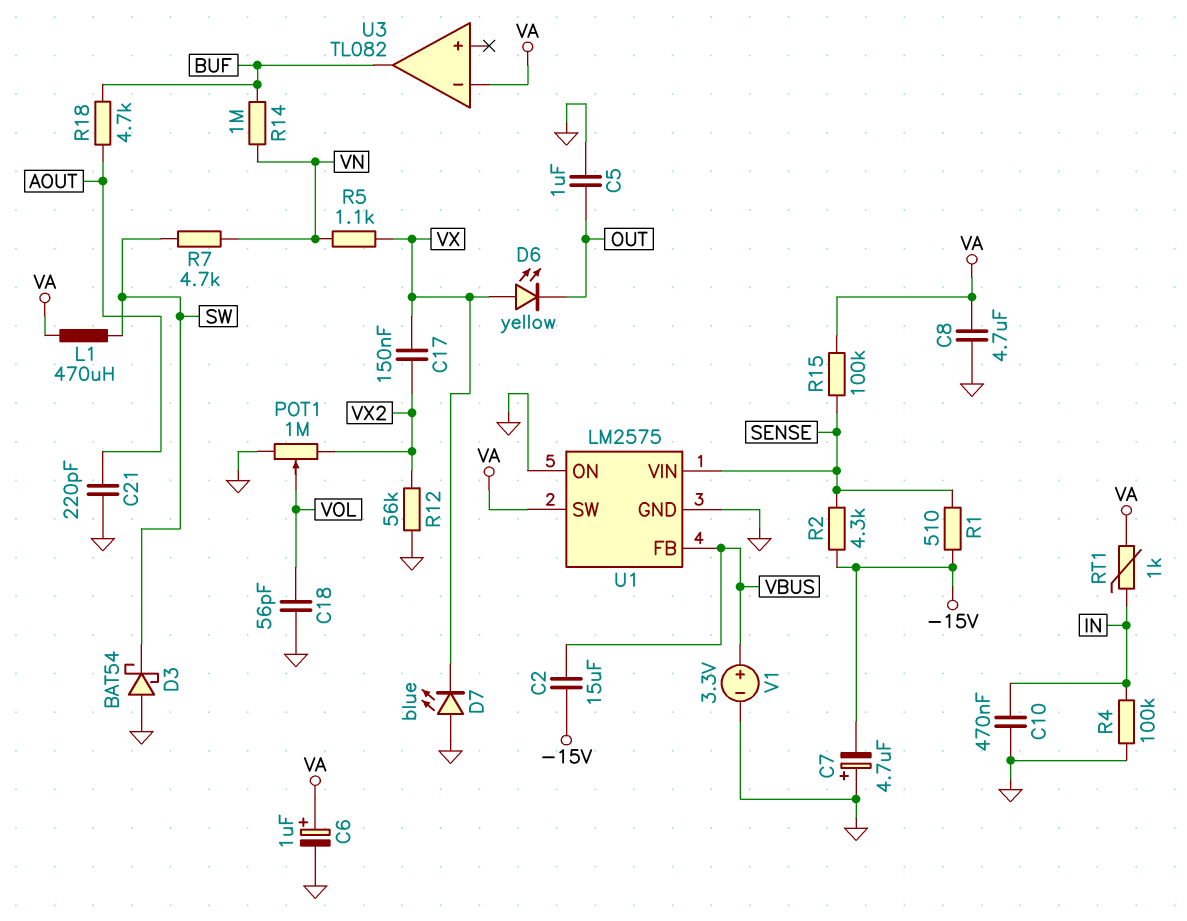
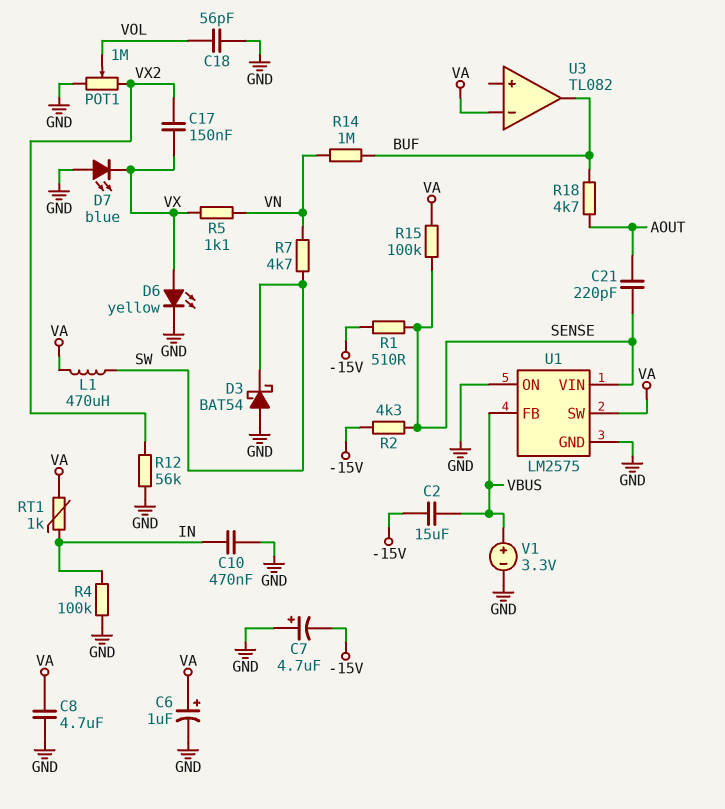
C5: 1uF (GND, OUT) -> none
C21: 220pF (AOUT, GND) -> 220pF (AOUT, SENSE)
D6: LED yellow (A VX, K OUT) -> LED yellow (A VX, K GND)

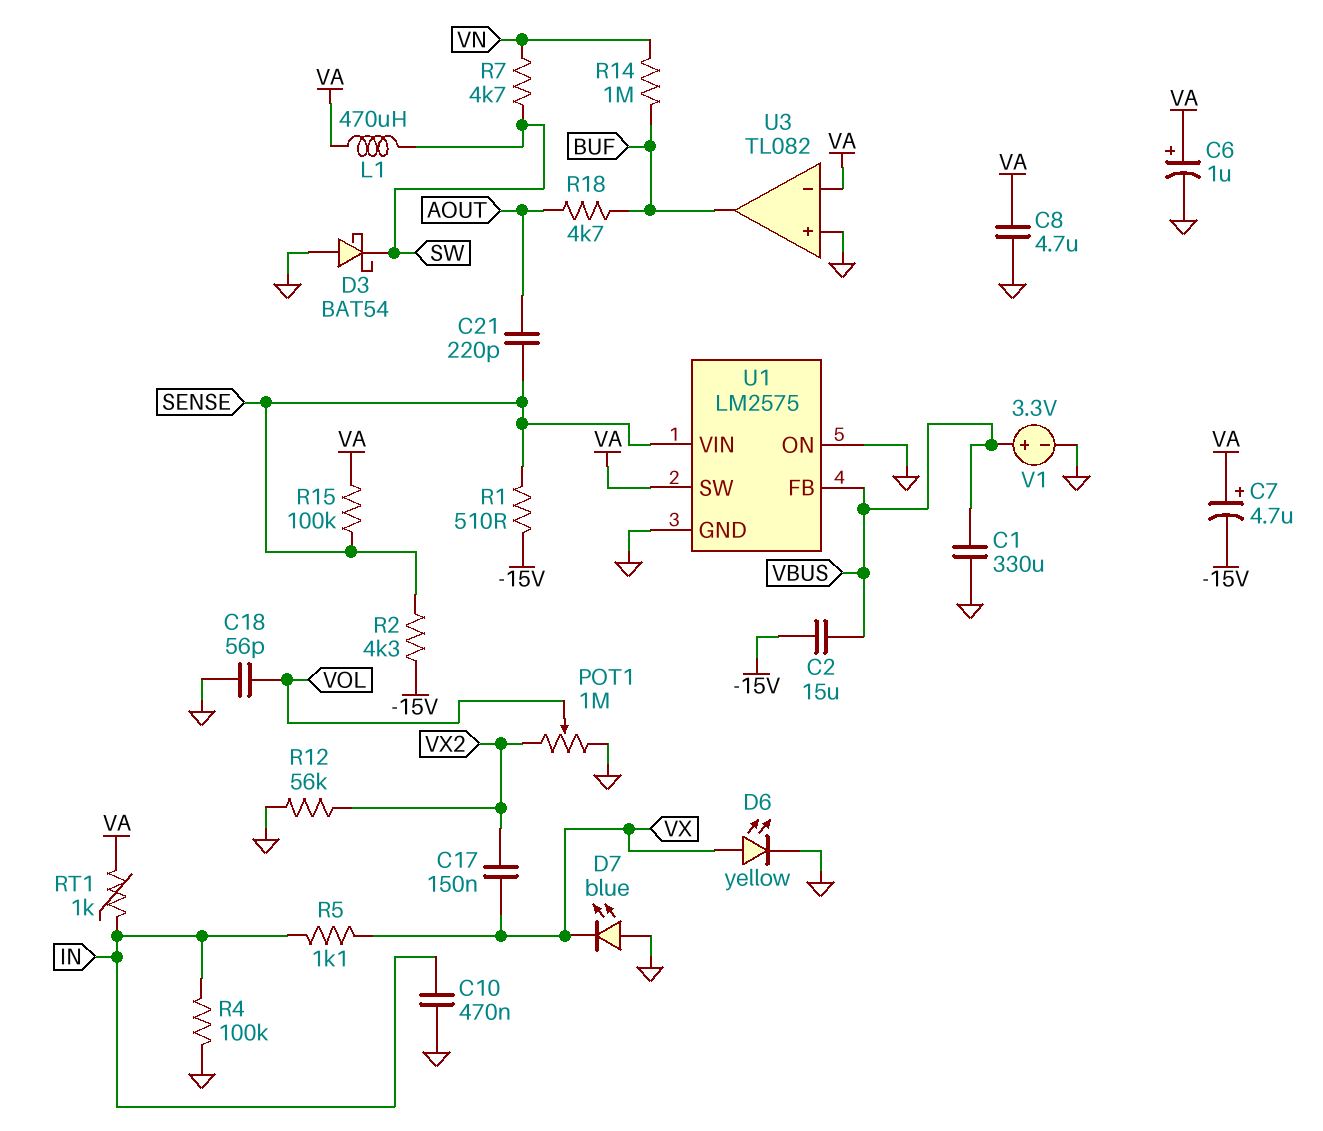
C1: none -> 330uF (GND, VBUS)
C7: 4.7uF (plus GND, minus -15V) -> 4.7uF (plus VA, minus -15V)
R5: 1.1k (VN, VX) -> 1.1k (IN, VX)
U3 pin in+: none -> GND

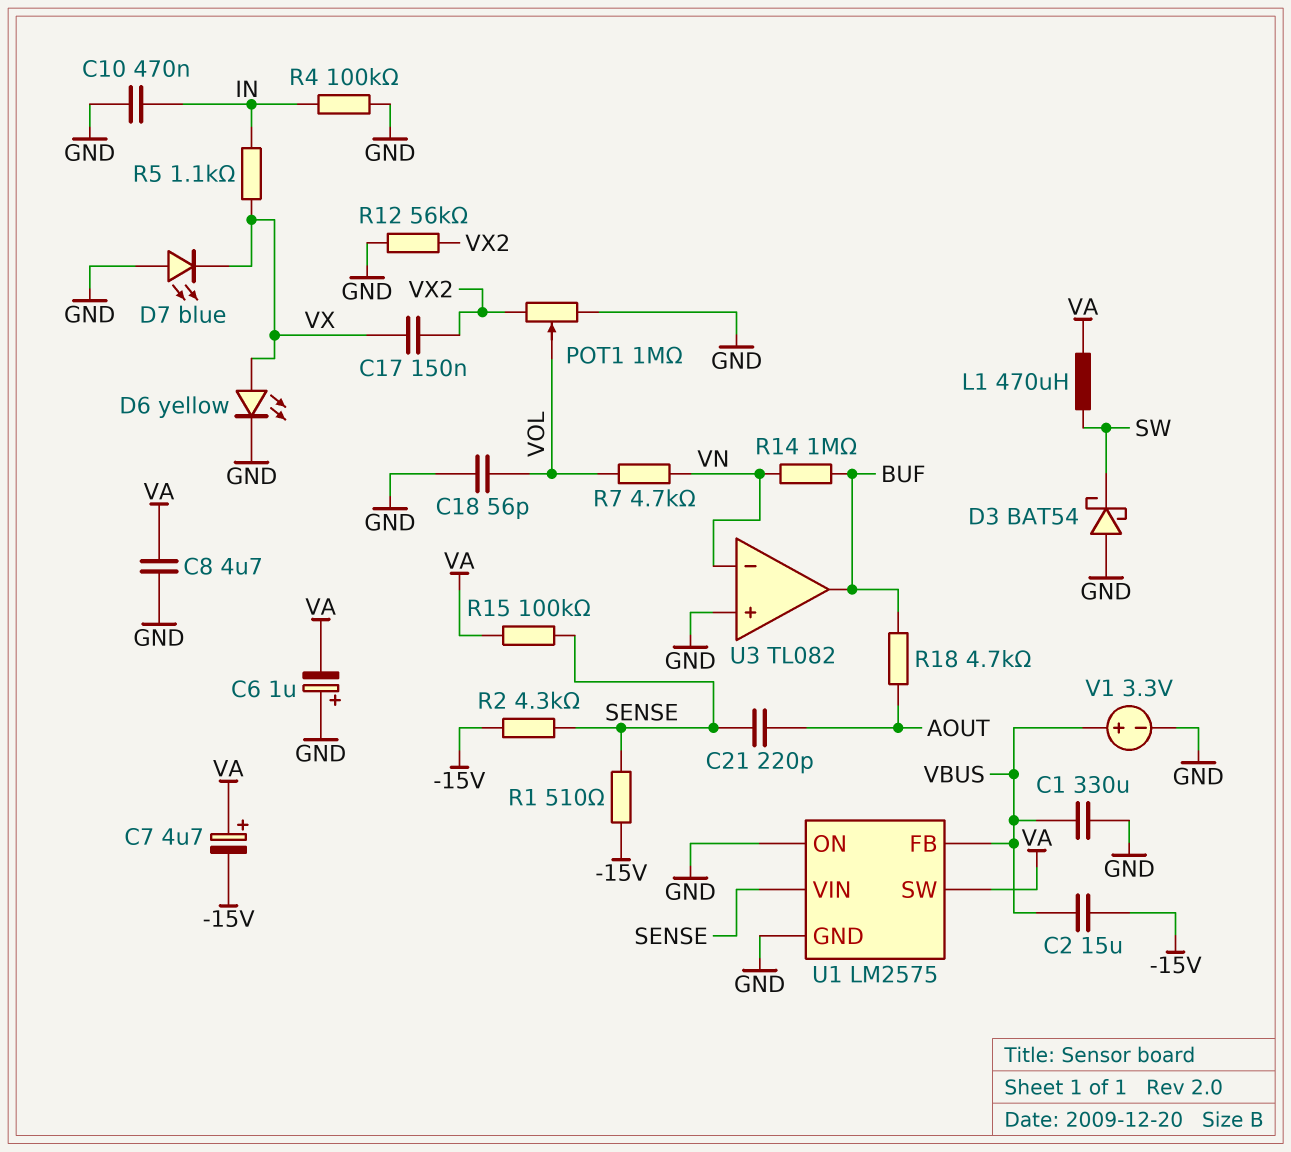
C6: 1uF (plus VA, minus GND) -> 1uF (plus GND, minus VA)
R7: 4.7k (SW, VN) -> 4.7k (VN, VOL)
RT1: 1k (IN, VA) -> none
U3 pin in-: VA -> VN

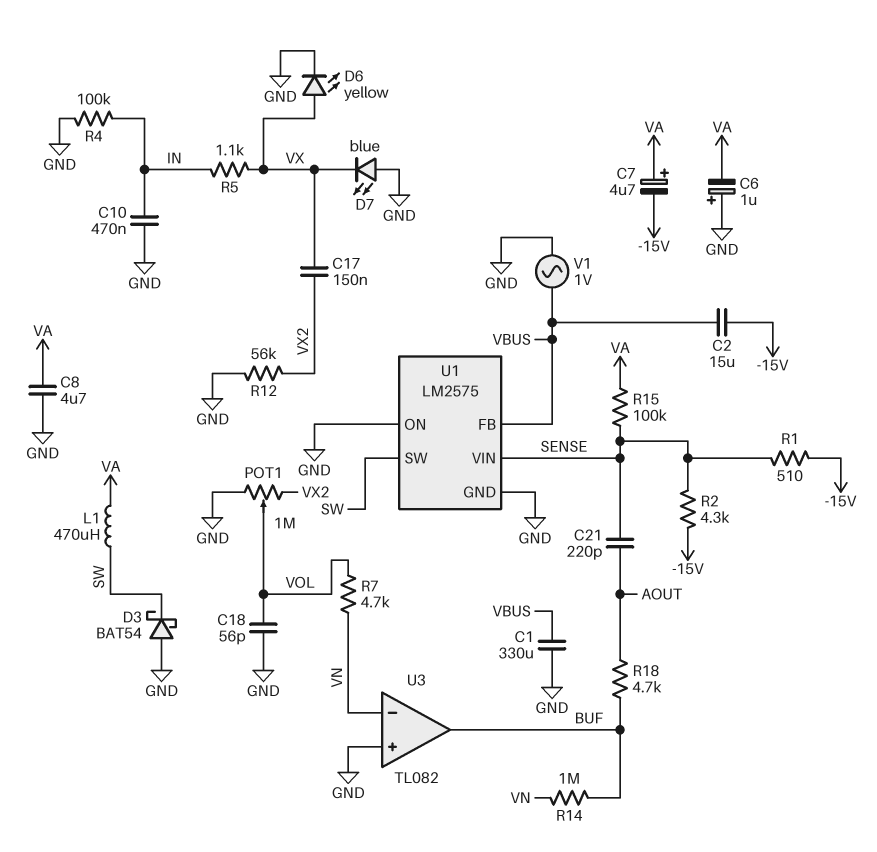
U1 pin SW: VA -> SW
V1: 3.3V (plus VBUS, minus GND) -> AC 1V (GND, VBUS)

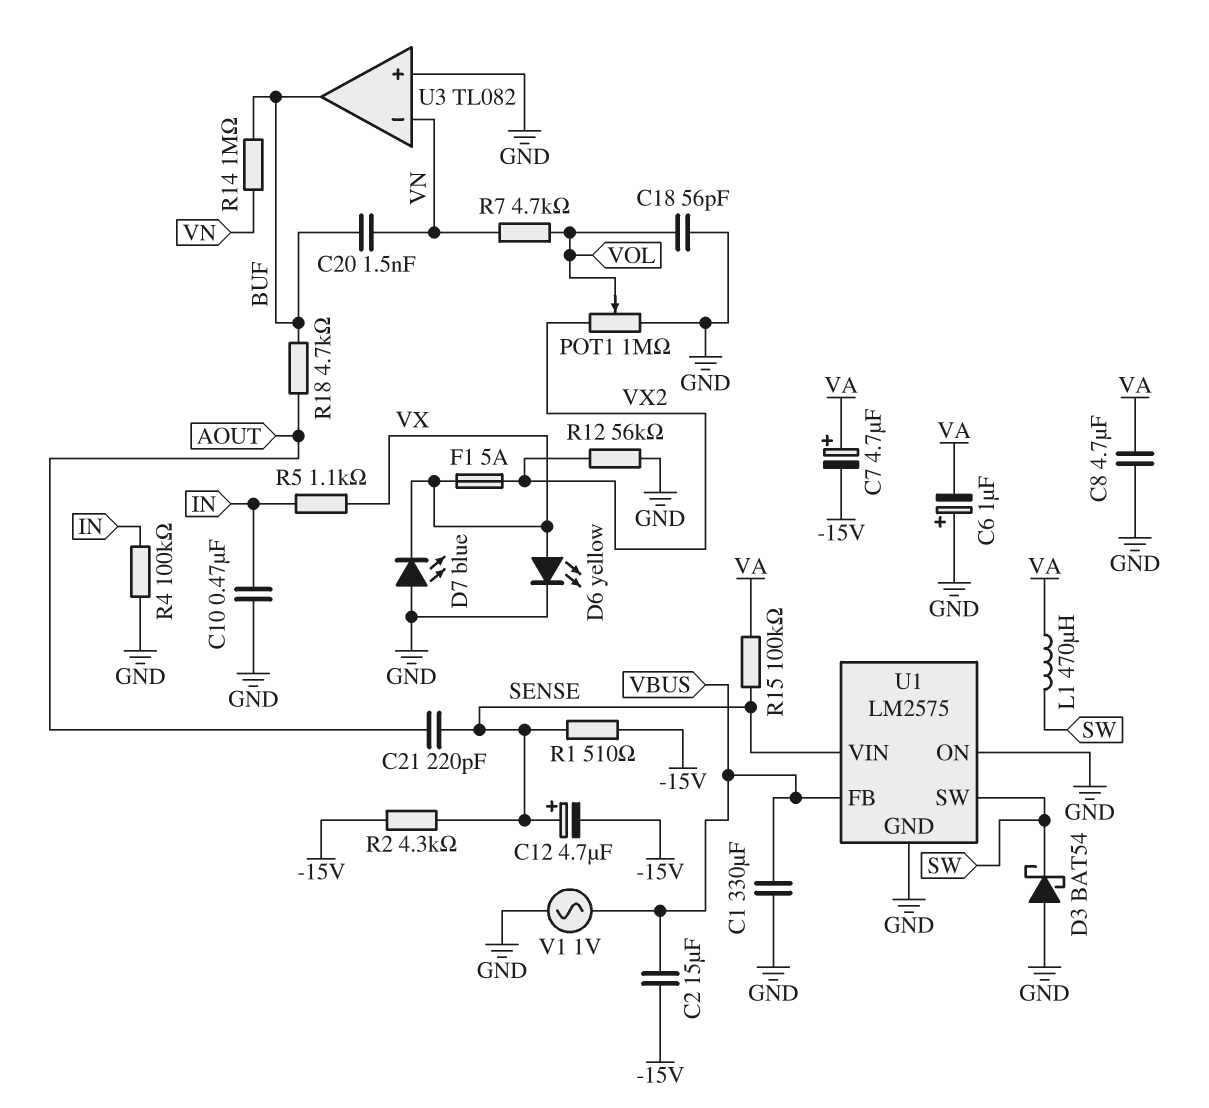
C12: none -> 4.7uF (plus SENSE, minus -15V)
C17: 150nF (VX, VX2) -> none
C20: none -> 1.5nF (BUF, VN)
F1: none -> 5A (VX, VX2)

